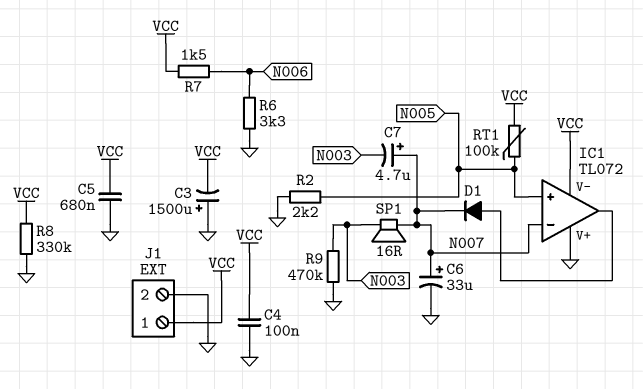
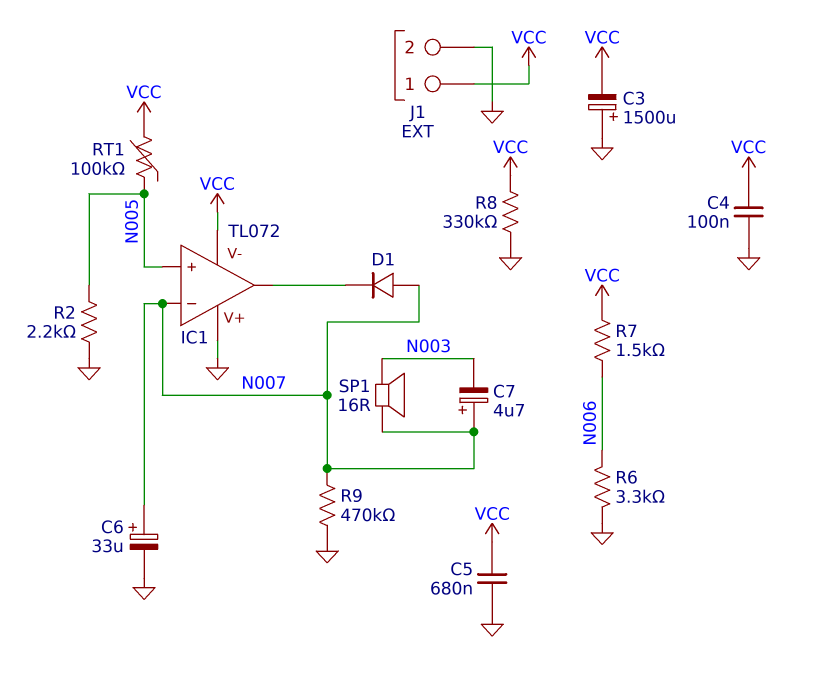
D1: diode (A IC1/out, K N007) -> diode (A N007, K IC1/out)
R9: 470k (GND, N003) -> 470k (GND, N007)

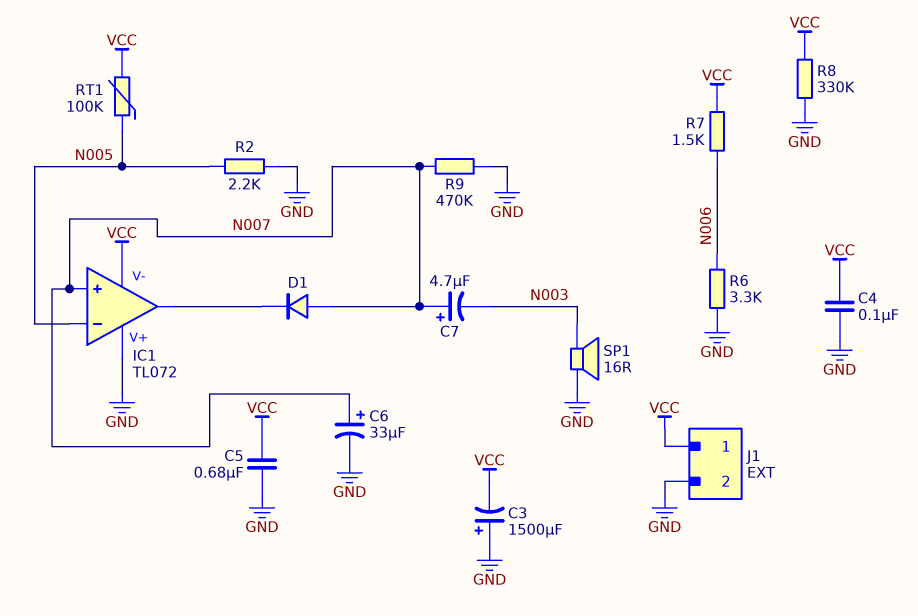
IC1 pin in+: N005 -> N007
IC1 pin in-: N007 -> N005
SP1: speaker 16R (N003, N007) -> speaker 16R (GND, N003)

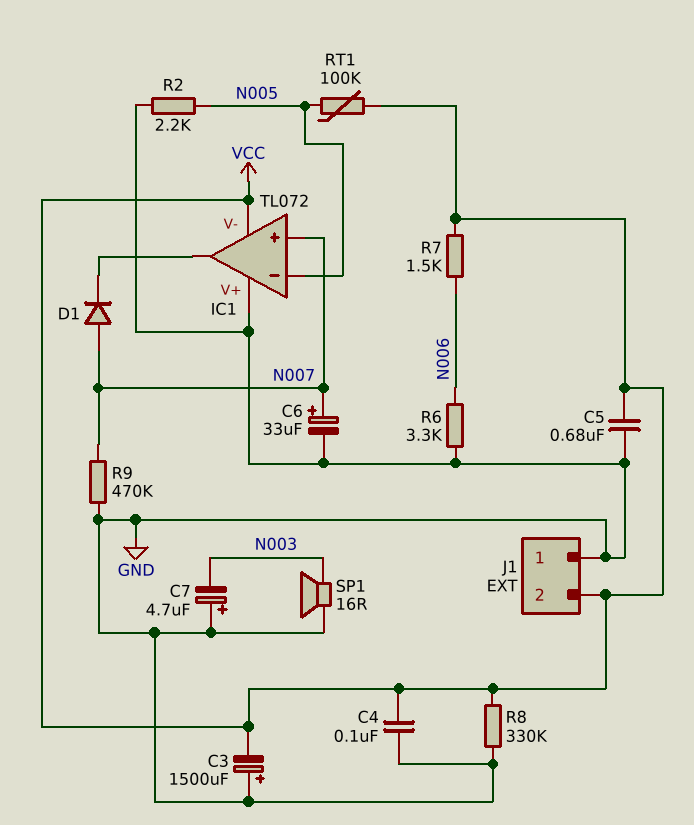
C7: 4.7uF (plus N007, minus N003) -> 4.7uF (plus GND, minus N003)
J1 pin 1: VCC -> GND
J1 pin 2: GND -> VCC

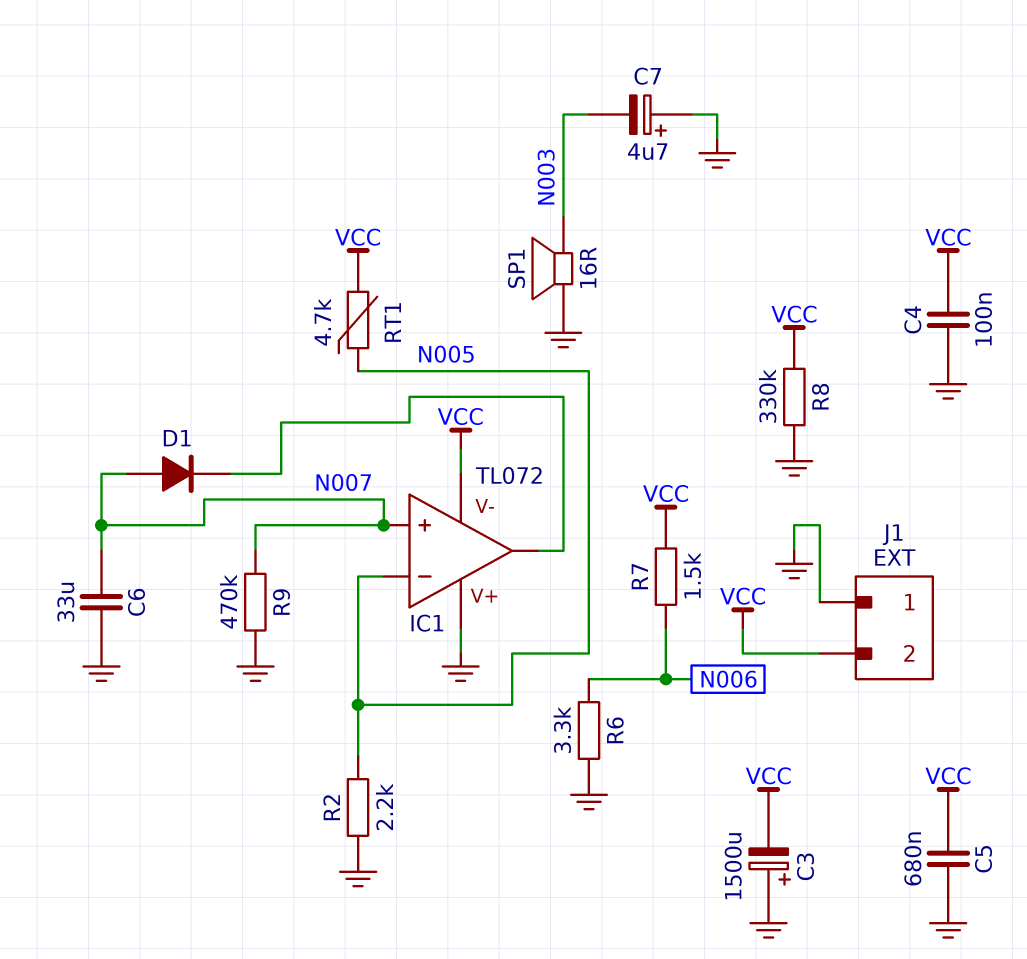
C6: 33uF (plus N007, minus GND) -> 33uF (GND, N007)
RT1: 100k (N005, VCC) -> 4.7k (N005, VCC)

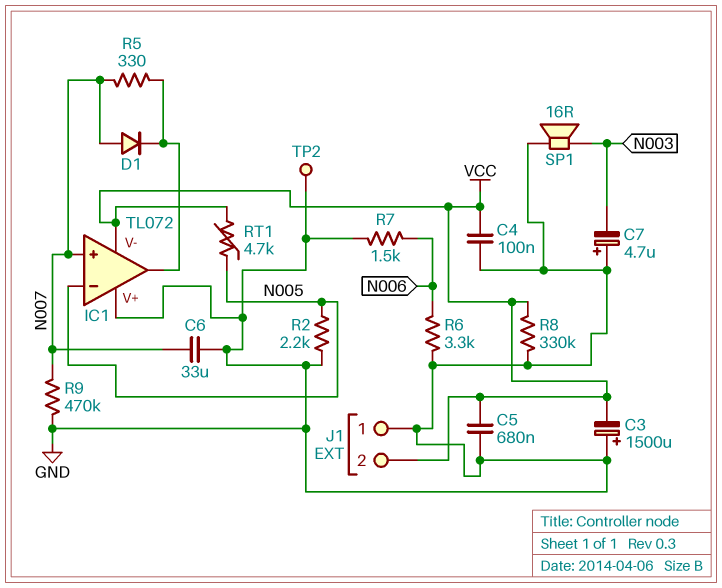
R5: none -> 330 (IC1/out, N007)
R7: 1.5k (N006, VCC) -> 1.5k (GND, N006)
TP2: none -> test point (GND)

